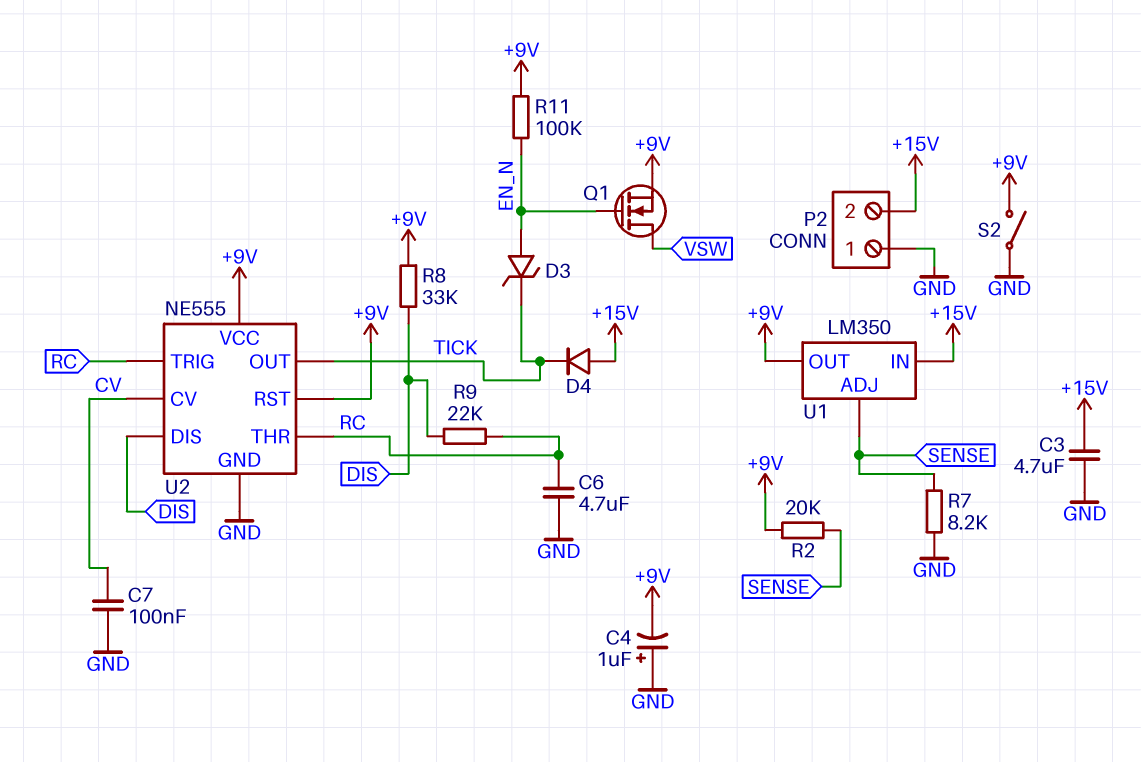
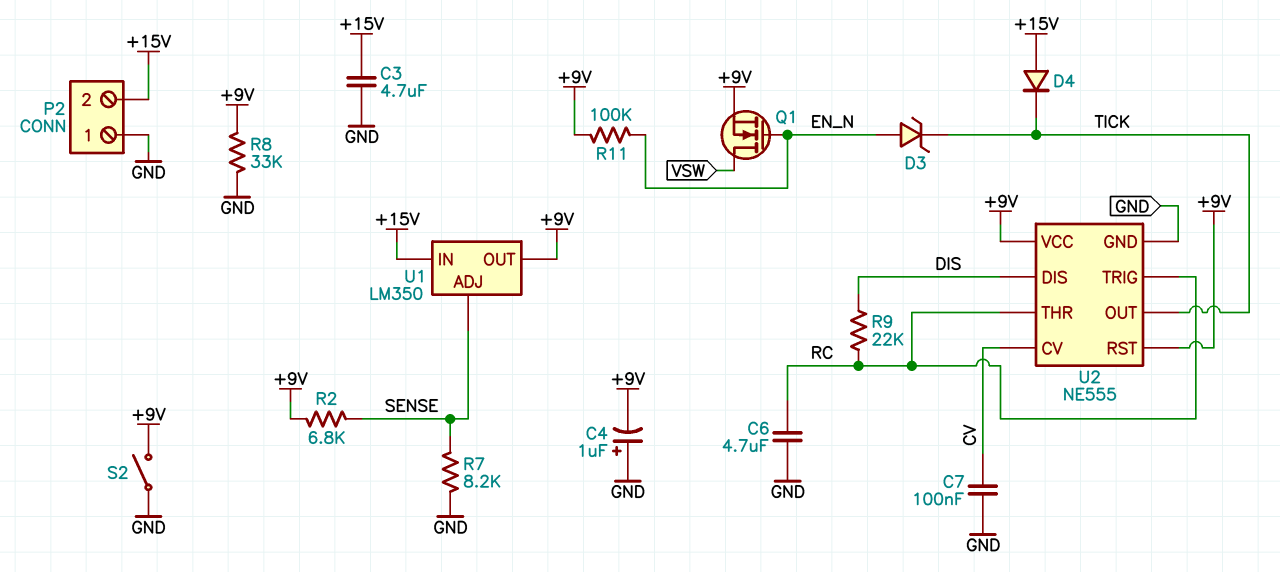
R2: 20k (+9V, SENSE) -> 6.8k (+9V, SENSE)
R8: 33k (+9V, DIS) -> 33k (+9V, GND)

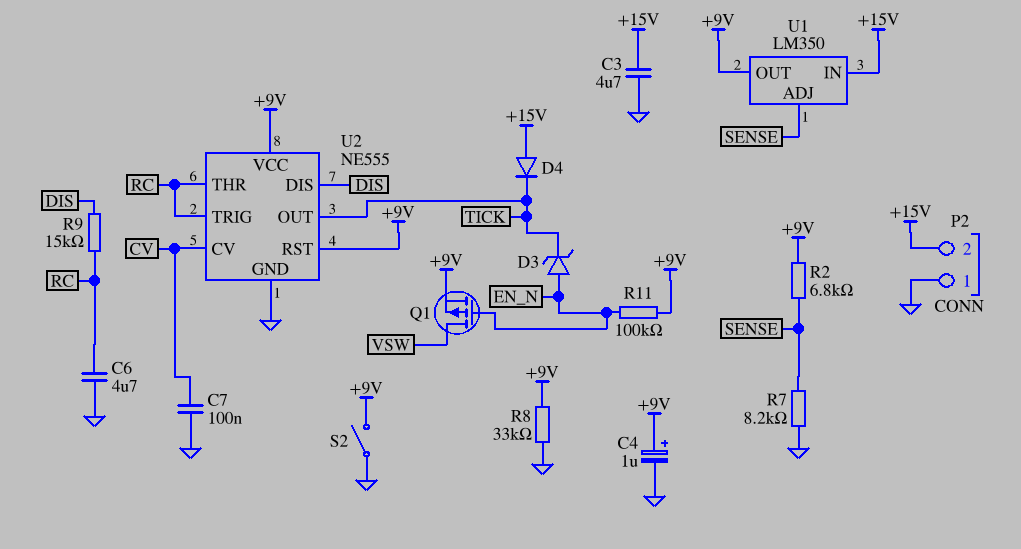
C4: 1uF (plus GND, minus +9V) -> 1uF (plus +9V, minus GND)
Q1: NMOS (G EN_N, D VSW, S +9V) -> PMOS (G EN_N, D VSW, S +9V)
R9: 22k (DIS, RC) -> 15k (DIS, RC)

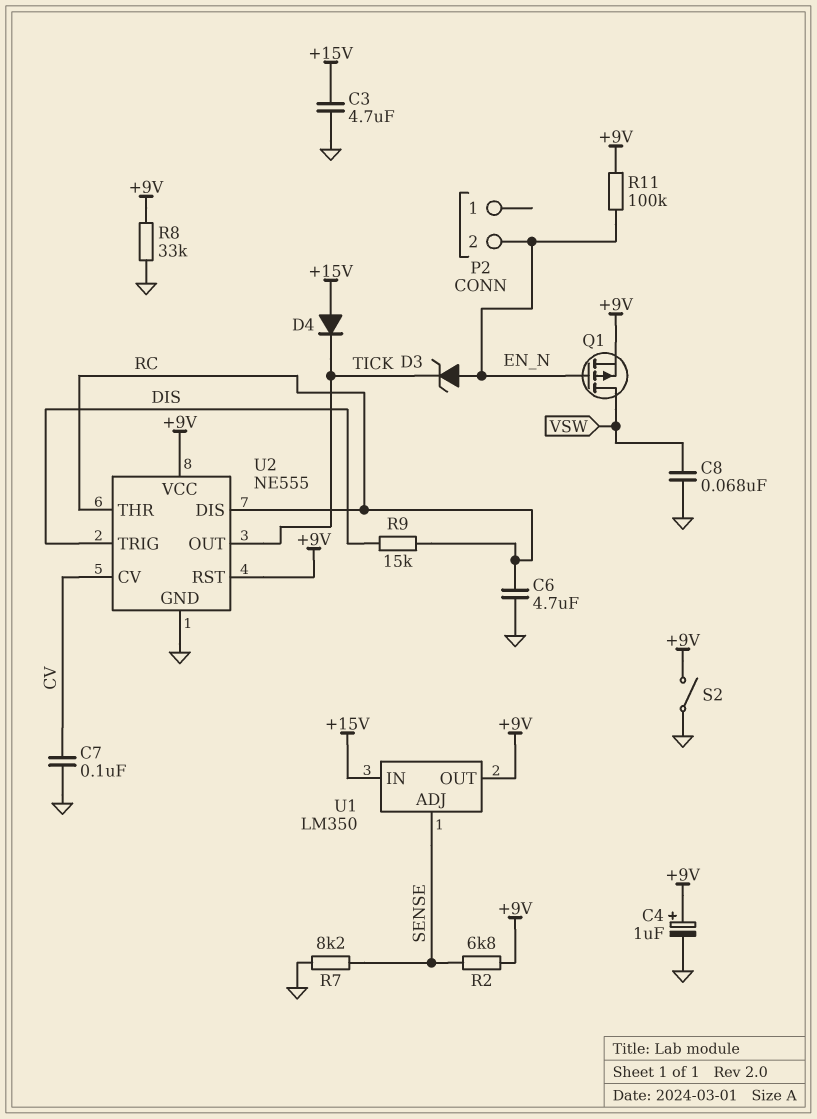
C8: none -> 68nF (GND, VSW)
P2 pin 1: GND -> none
P2 pin 2: +15V -> EN_N
U2 pin DIS: DIS -> RC
U2 pin TRIG: RC -> DIS

